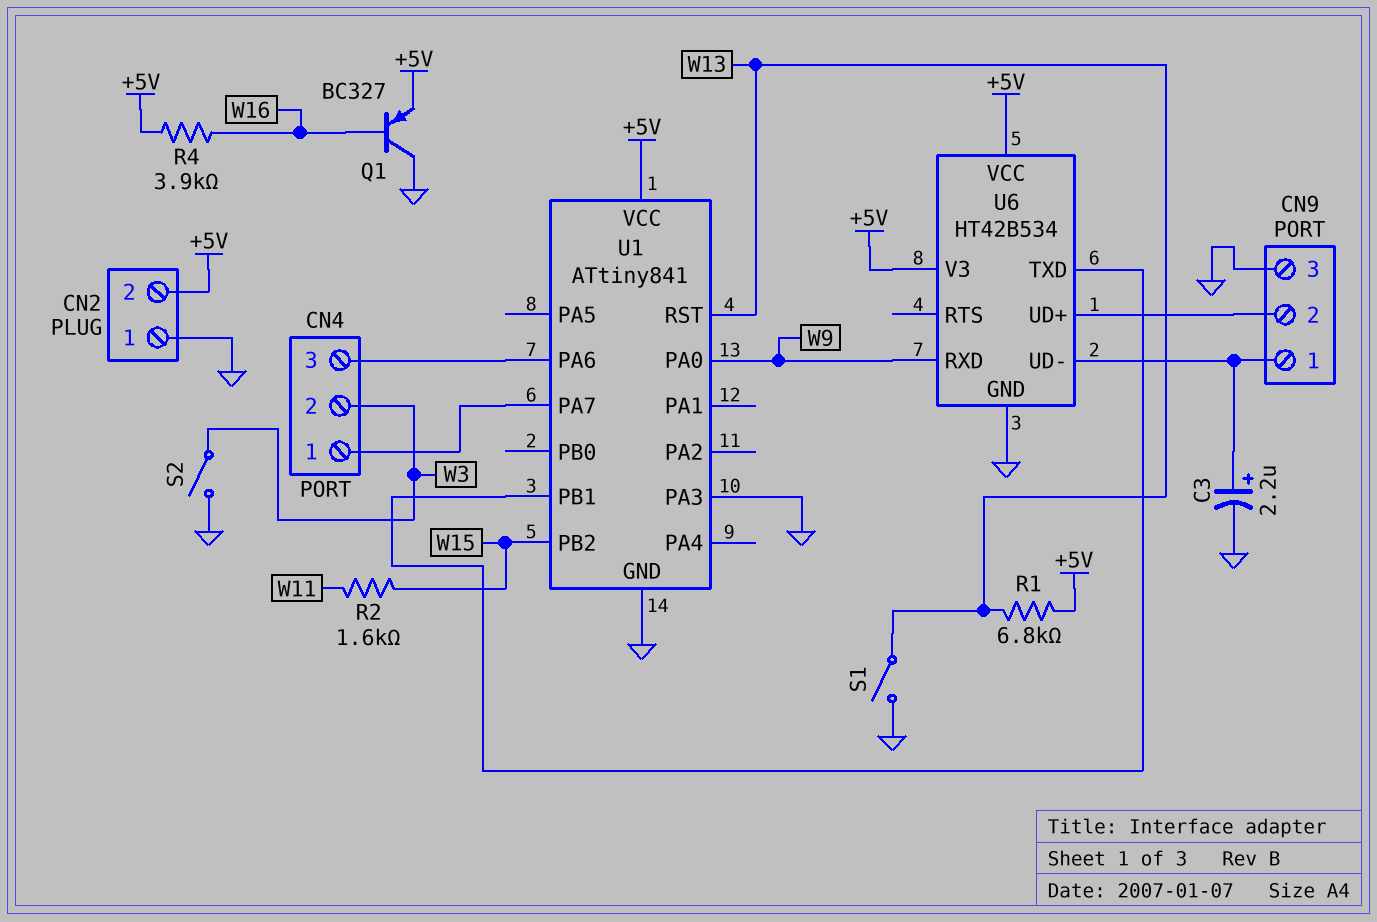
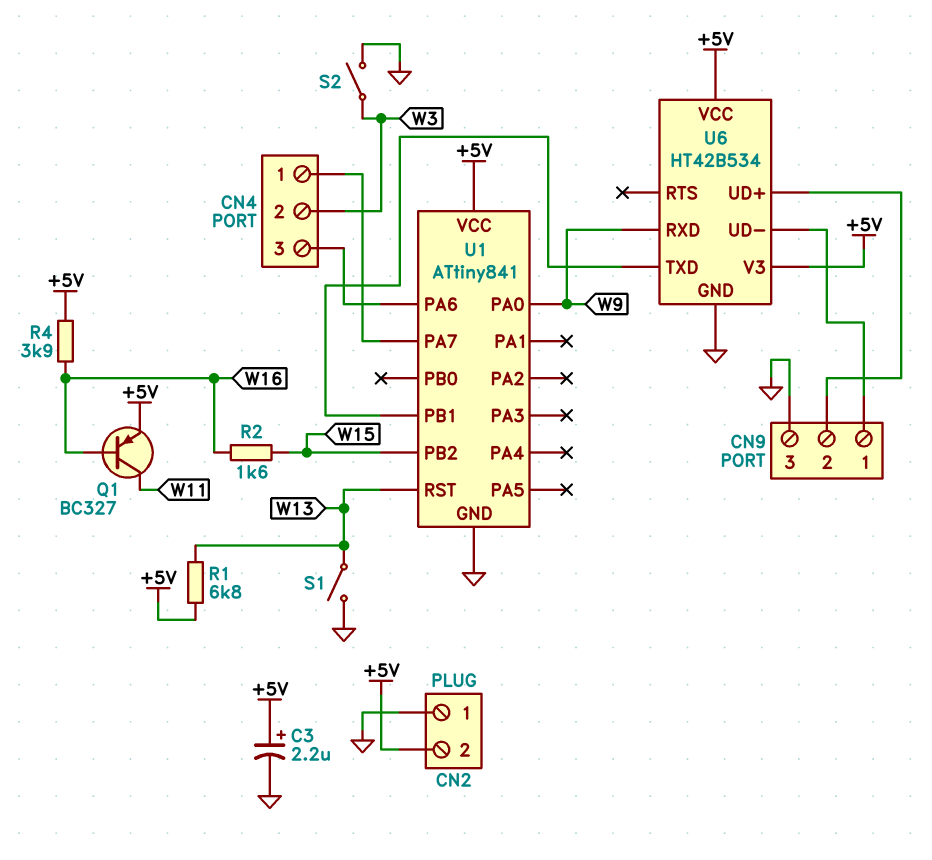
C3: 2.2uF (plus CN9/1, minus GND) -> 2.2uF (plus +5V, minus GND)
Q1: PNP BC327 (B W16, C GND, E +5V) -> PNP BC327 (B W16, C W11, E +5V)
R2: 1.6k (W11, W15) -> 1.6k (W15, W16)
U1 pin PA3: GND -> none

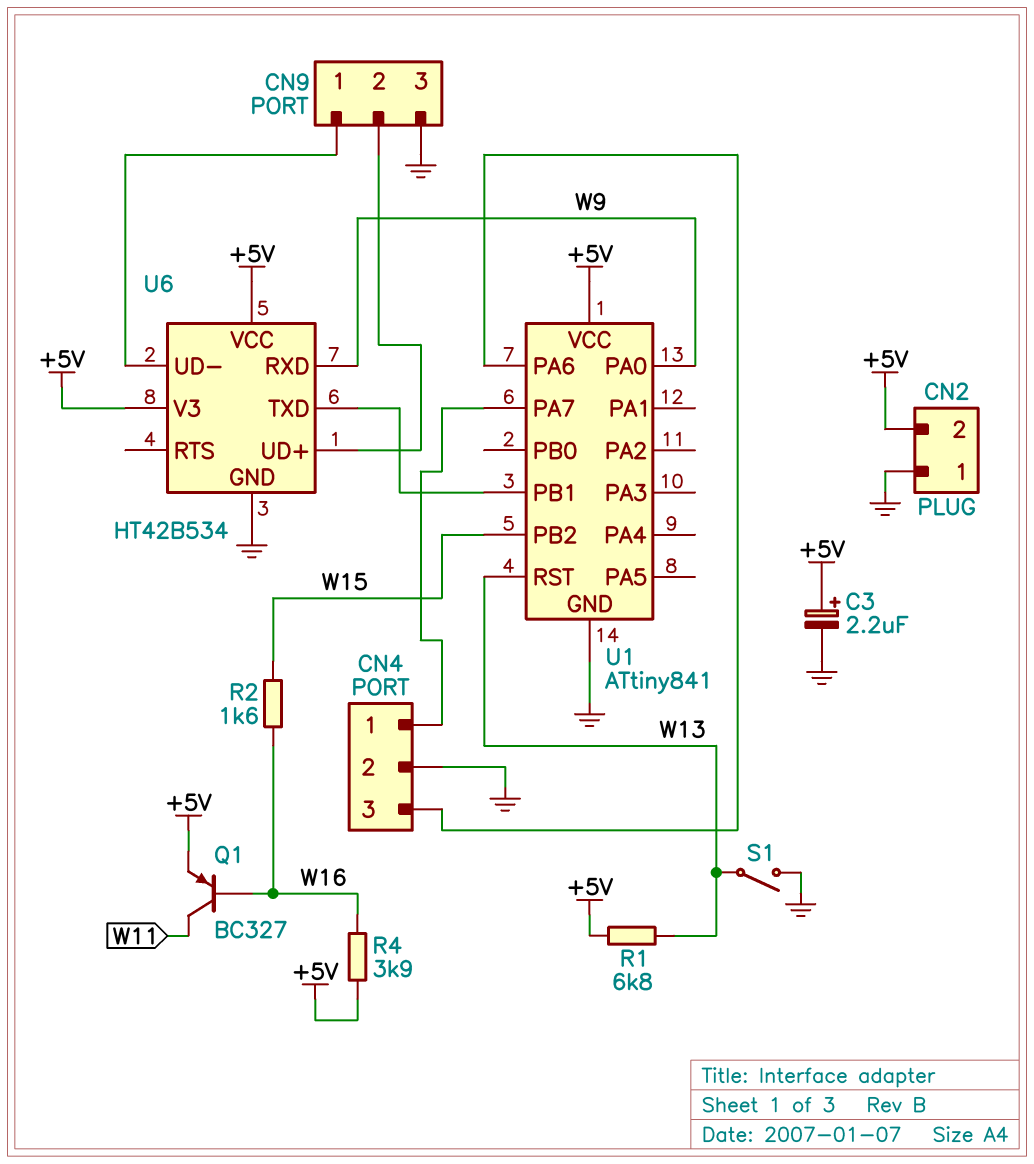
CN4 pin 2: W3 -> GND
S2: switch (GND, W3) -> none

